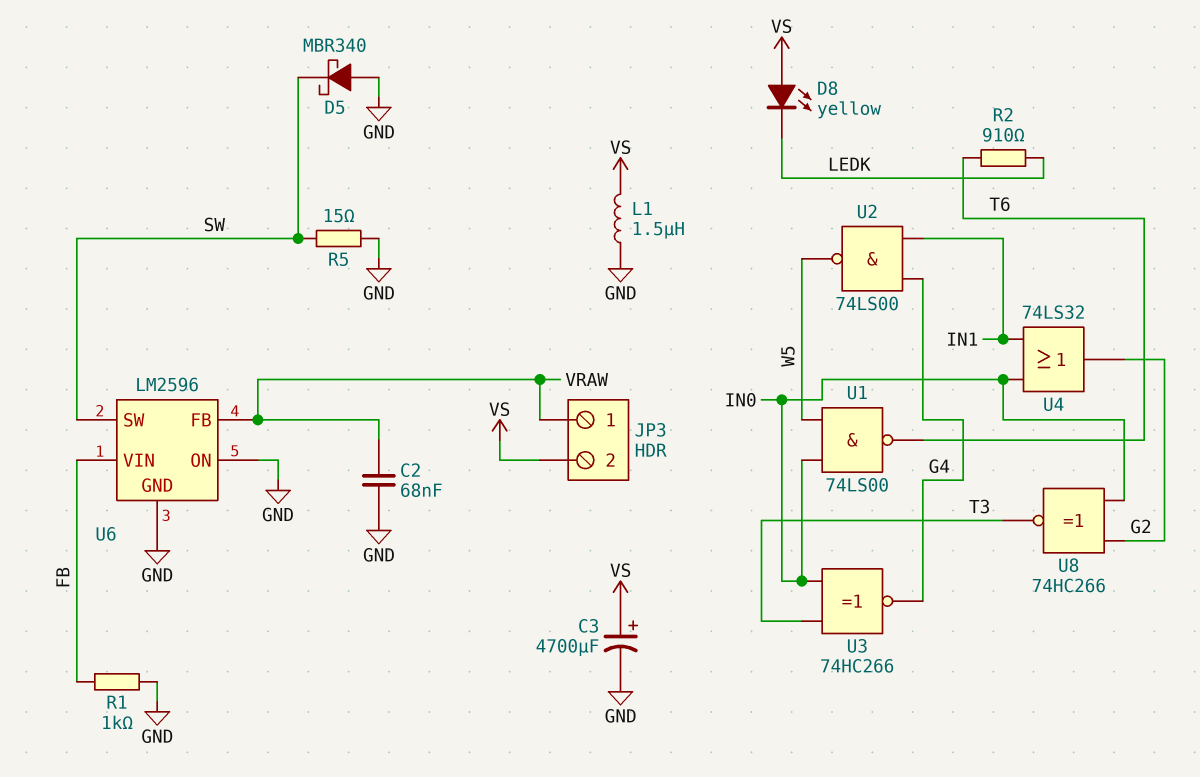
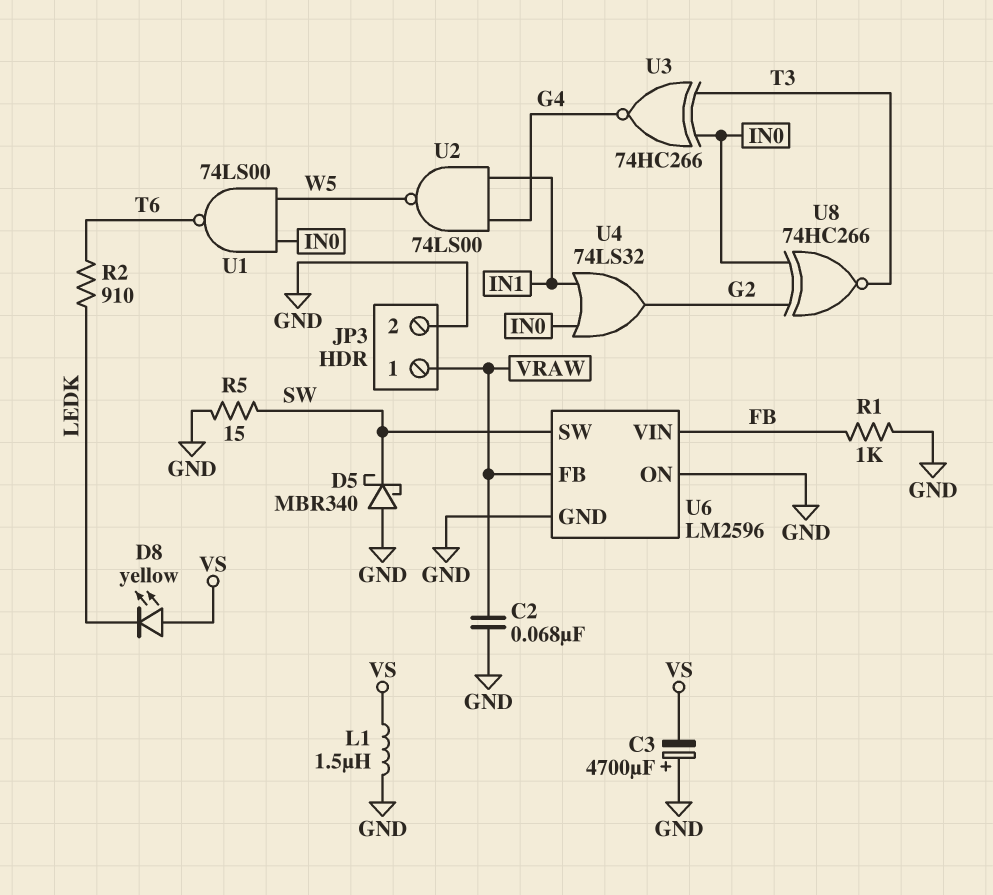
C3: 4700uF (plus VS, minus GND) -> 4700uF (plus GND, minus VS)
JP3 pin 2: VS -> GND

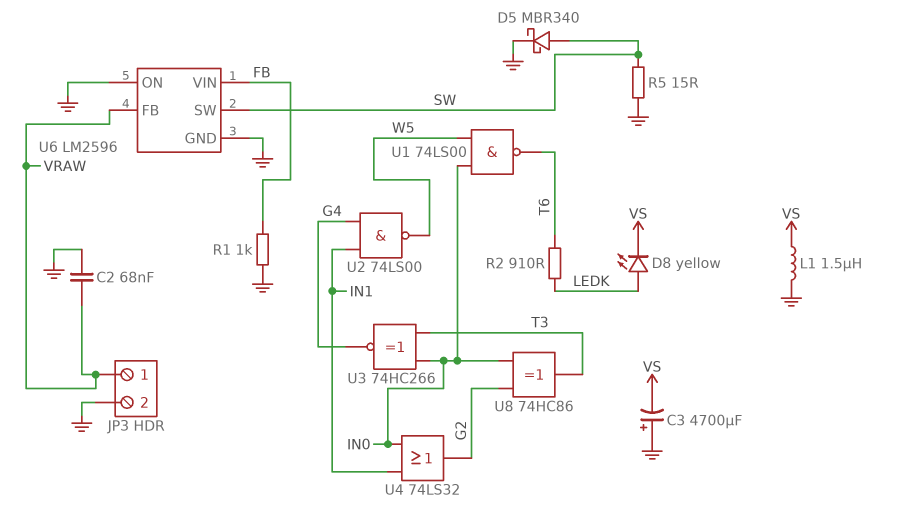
D5: schottky MBR340 (A GND, K SW) -> schottky MBR340 (A SW, K GND)
D8: LED yellow (A VS, K LEDK) -> LED yellow (A LEDK, K VS)
U8: XNOR 74HC266 (in G2, in IN0, out T3) -> XOR 74HC86 (in G2, in IN0, out T3)

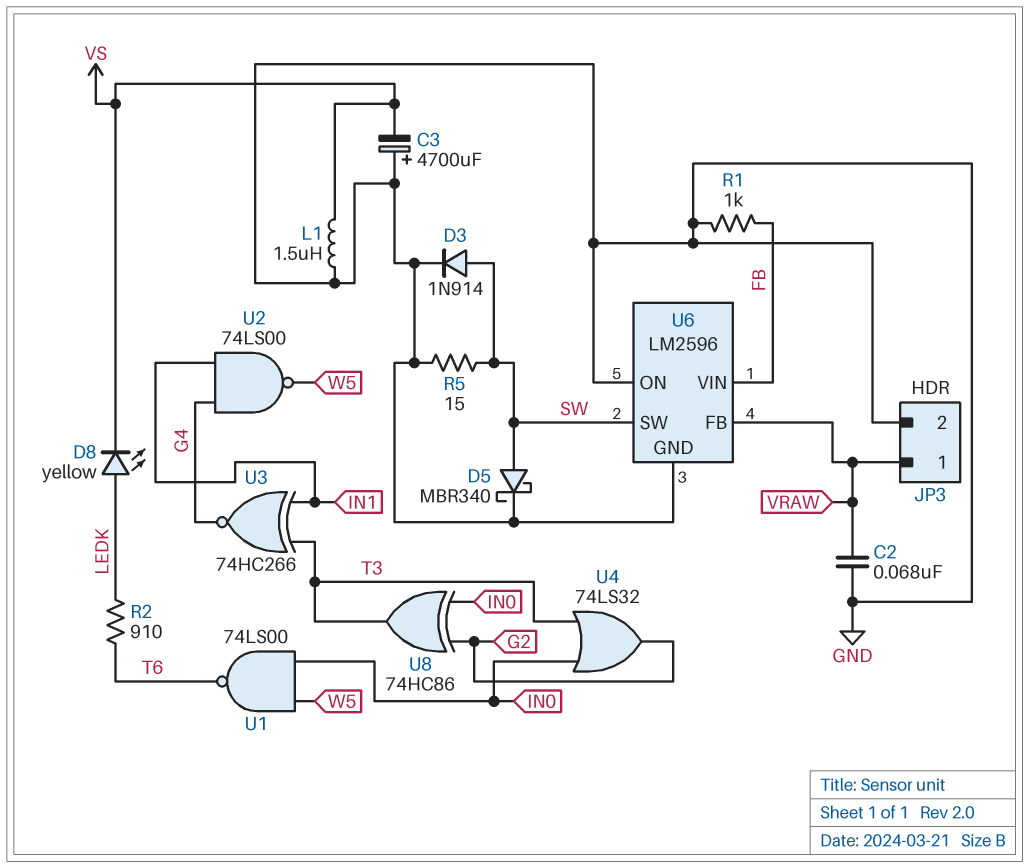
D3: none -> diode 1N914 (A SW, K GND)
U3: XNOR 74HC266 (in IN0, in T3, out G4) -> XNOR 74HC266 (in IN1, in T3, out G4)
U4: OR 74LS32 (in IN0, in IN1, out G2) -> OR 74LS32 (in IN0, in T3, out G2)

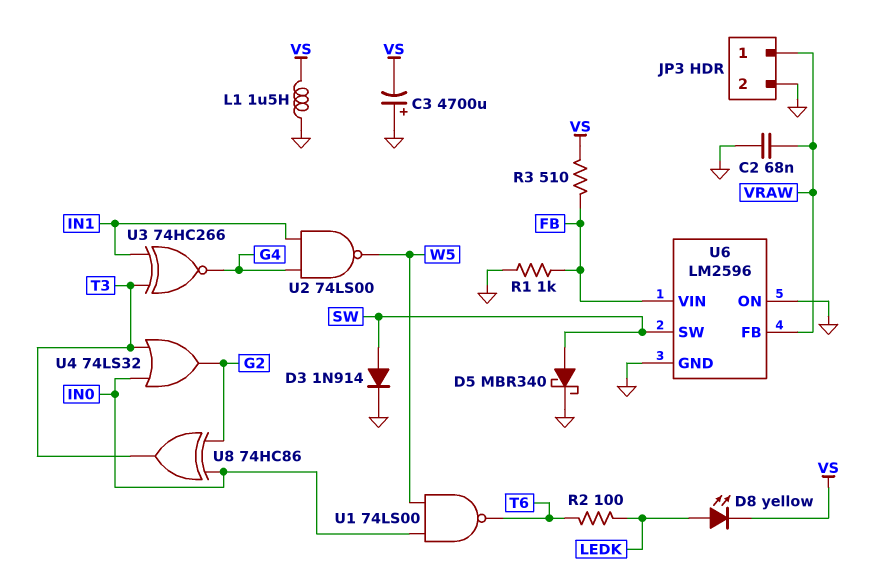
R2: 910 (LEDK, T6) -> 100 (LEDK, T6)
R3: none -> 510 (FB, VS)
R5: 15 (GND, SW) -> none

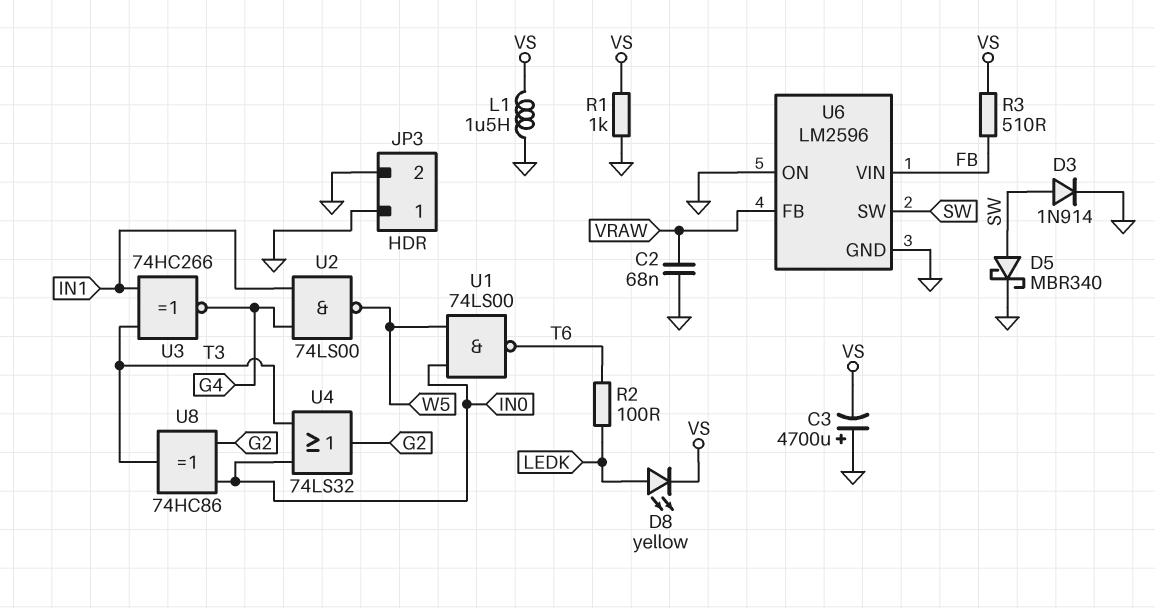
JP3 pin 1: VRAW -> GND
R1: 1k (FB, GND) -> 1k (GND, VS)

